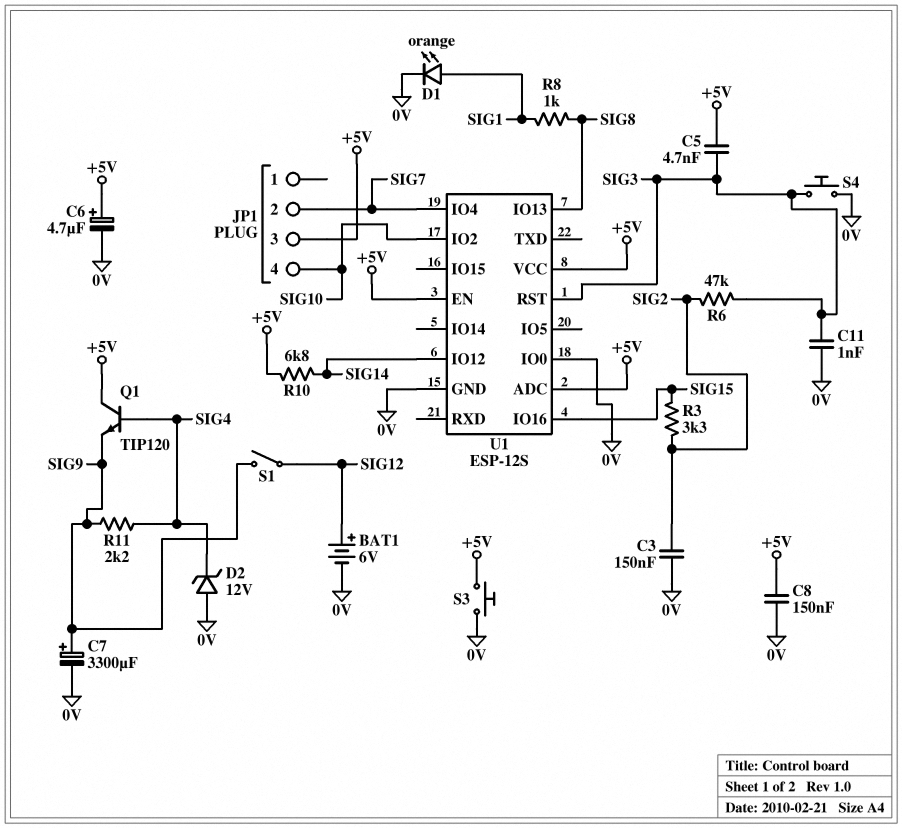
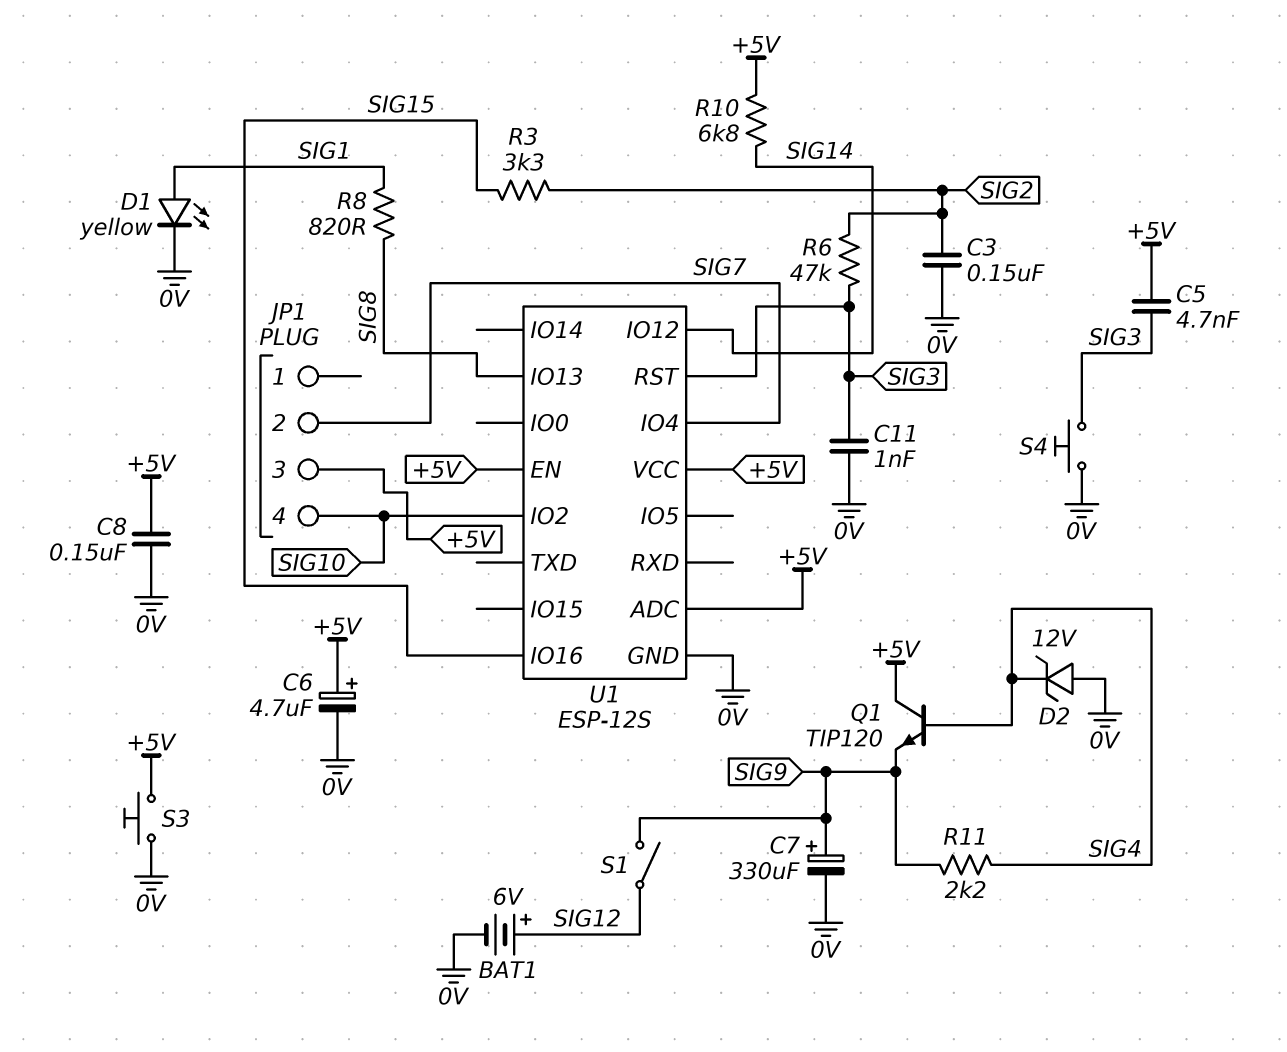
C7: 3300uF (plus SIG9, minus 0V) -> 330uF (plus SIG9, minus 0V)
D1: LED orange (A SIG1, K 0V) -> LED yellow (A SIG1, K 0V)
R8: 1k (SIG1, SIG8) -> 820 (SIG1, SIG8)
U1 pin IO0: 0V -> none

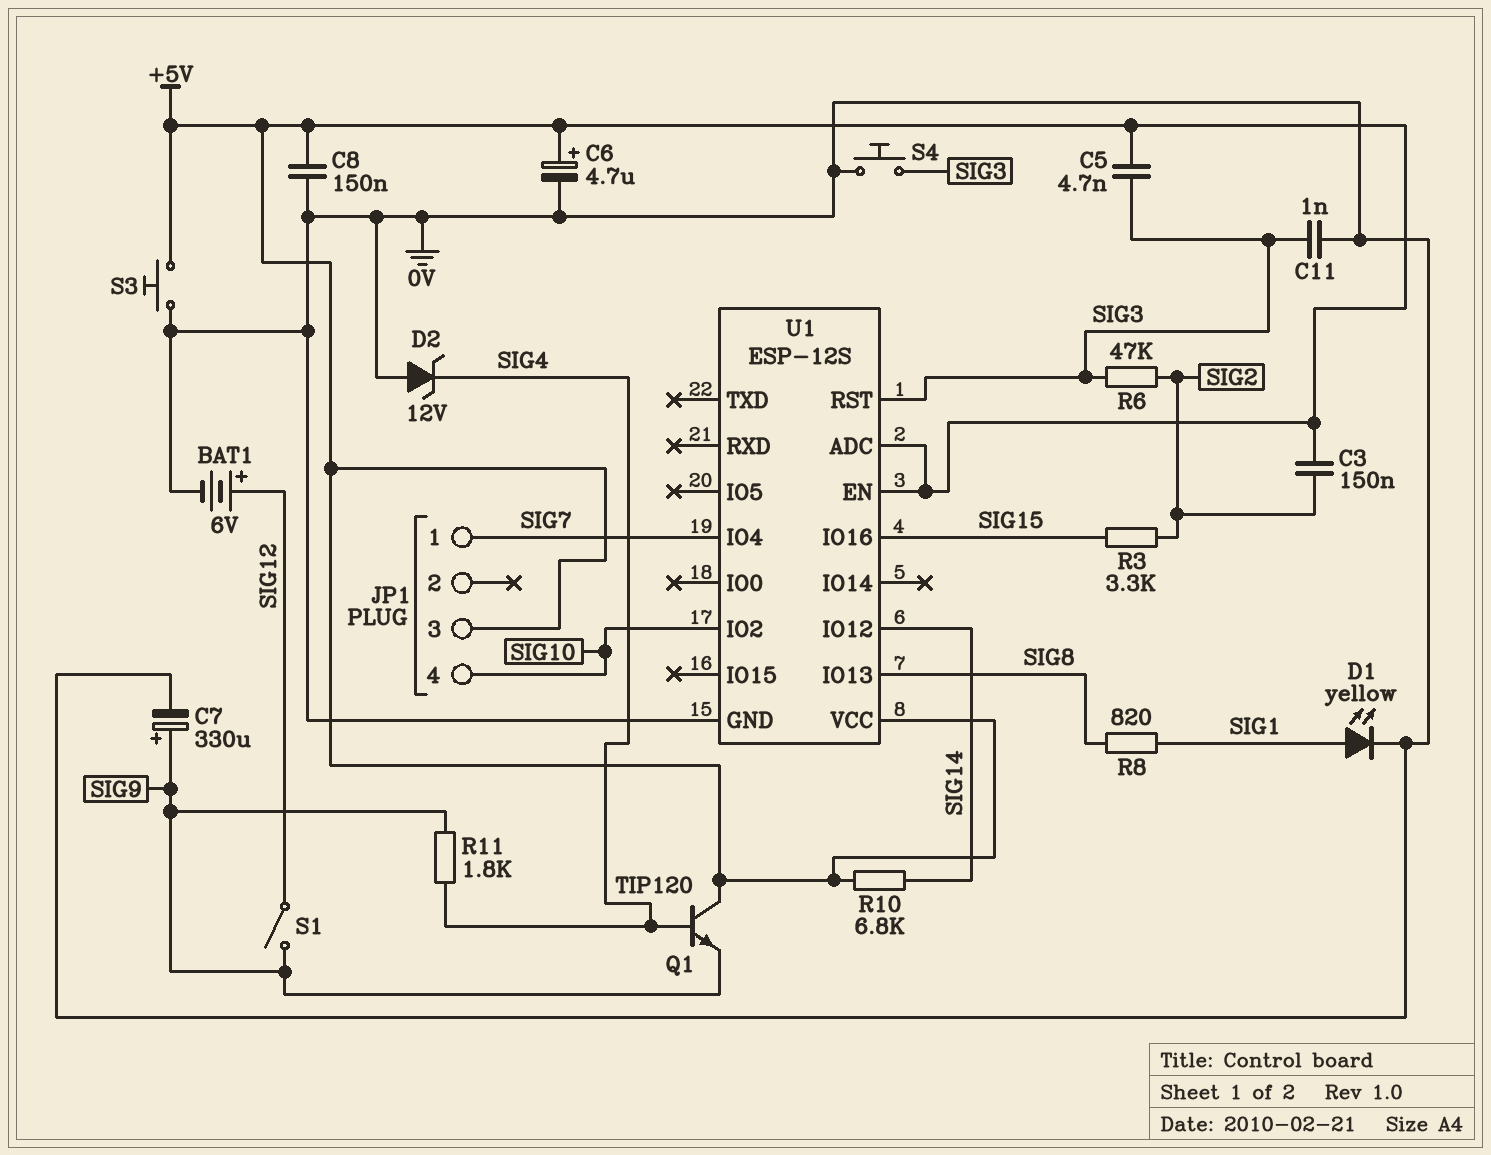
C3: 150nF (0V, SIG2) -> 150nF (+5V, SIG2)
JP1 pin 1: none -> SIG7
JP1 pin 2: SIG7 -> none
R11: 2.2k (SIG4, SIG9) -> 1.8k (SIG4, SIG9)

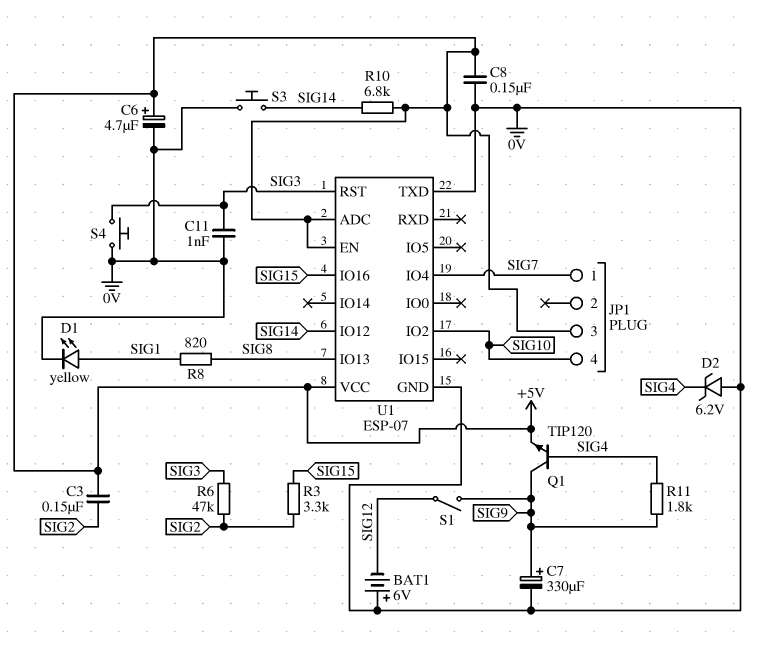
BAT1: 6V (plus SIG12, minus 0V) -> 6V (plus 0V, minus SIG12)
C5: 4.7nF (+5V, SIG3) -> none
D2: zener 12V (A 0V, K SIG4) -> zener 6.2V (A 0V, K SIG4)
Q1: NPN TIP120 (B SIG4, C +5V, E SIG9) -> NPN TIP120 (B SIG4, C SIG9, E +5V)
S3: button (+5V, 0V) -> button (0V, SIG14)
U1: ESP-12S -> ESP-07
U1 pin TXD: none -> 0V

